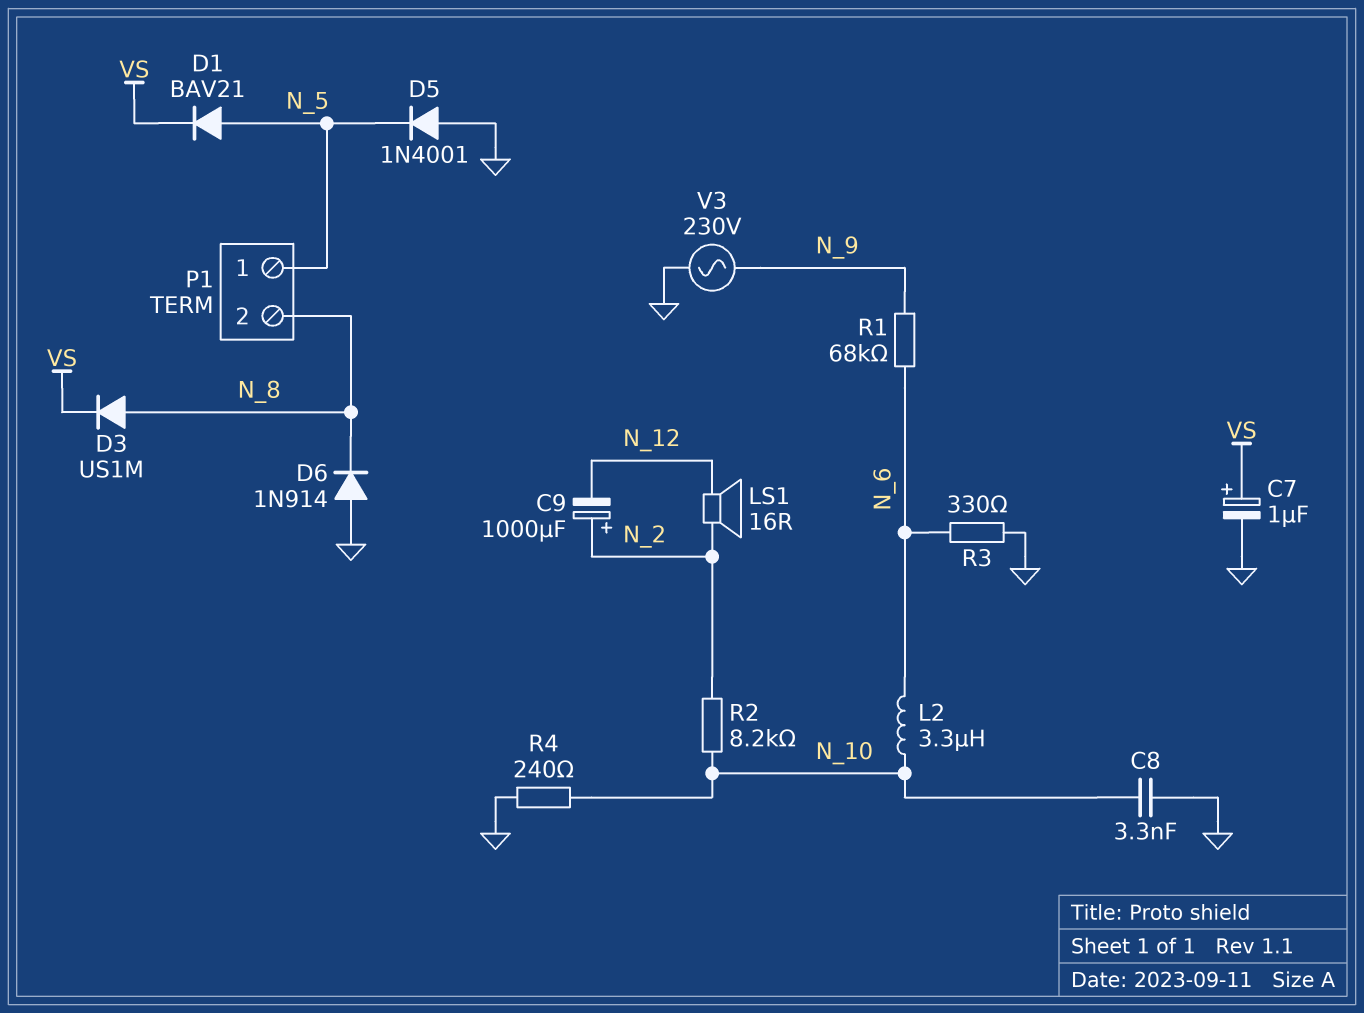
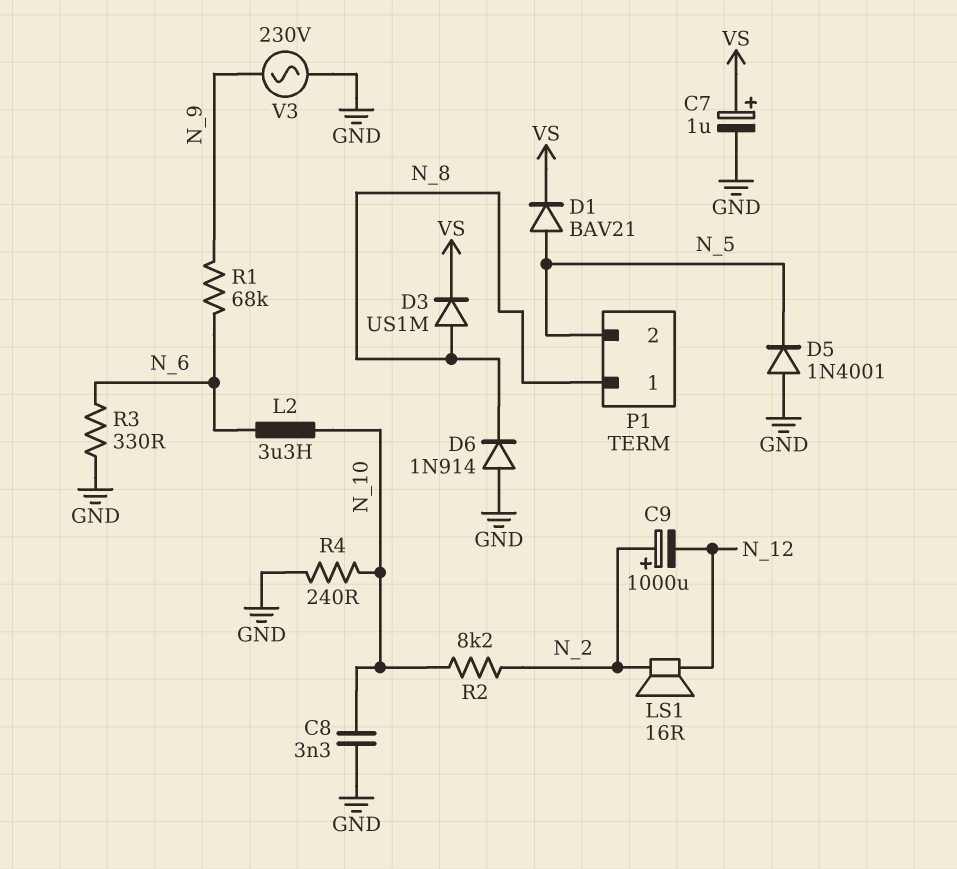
P1 pin 1: N_5 -> N_8
P1 pin 2: N_8 -> N_5

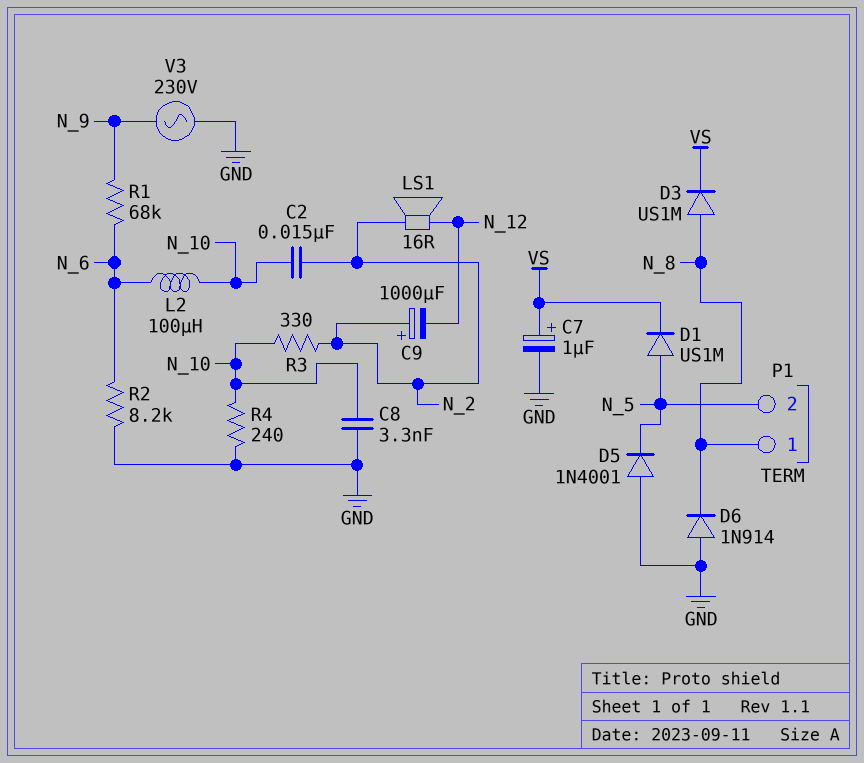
C2: none -> 15nF (N_2, N_10)
D1: diode BAV21 (A N_5, K VS) -> diode US1M (A N_5, K VS)
L2: 3.3uH (N_6, N_10) -> 100uH (N_6, N_10)
R2: 8.2k (N_2, N_10) -> 8.2k (GND, N_6)
R3: 330 (GND, N_6) -> 330 (N_2, N_10)

